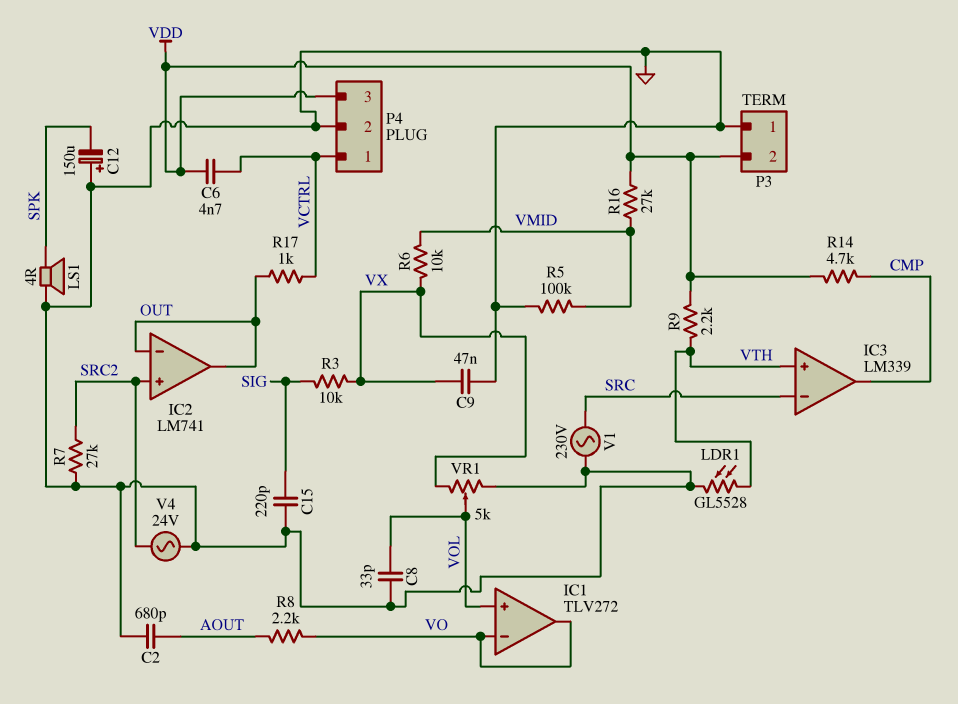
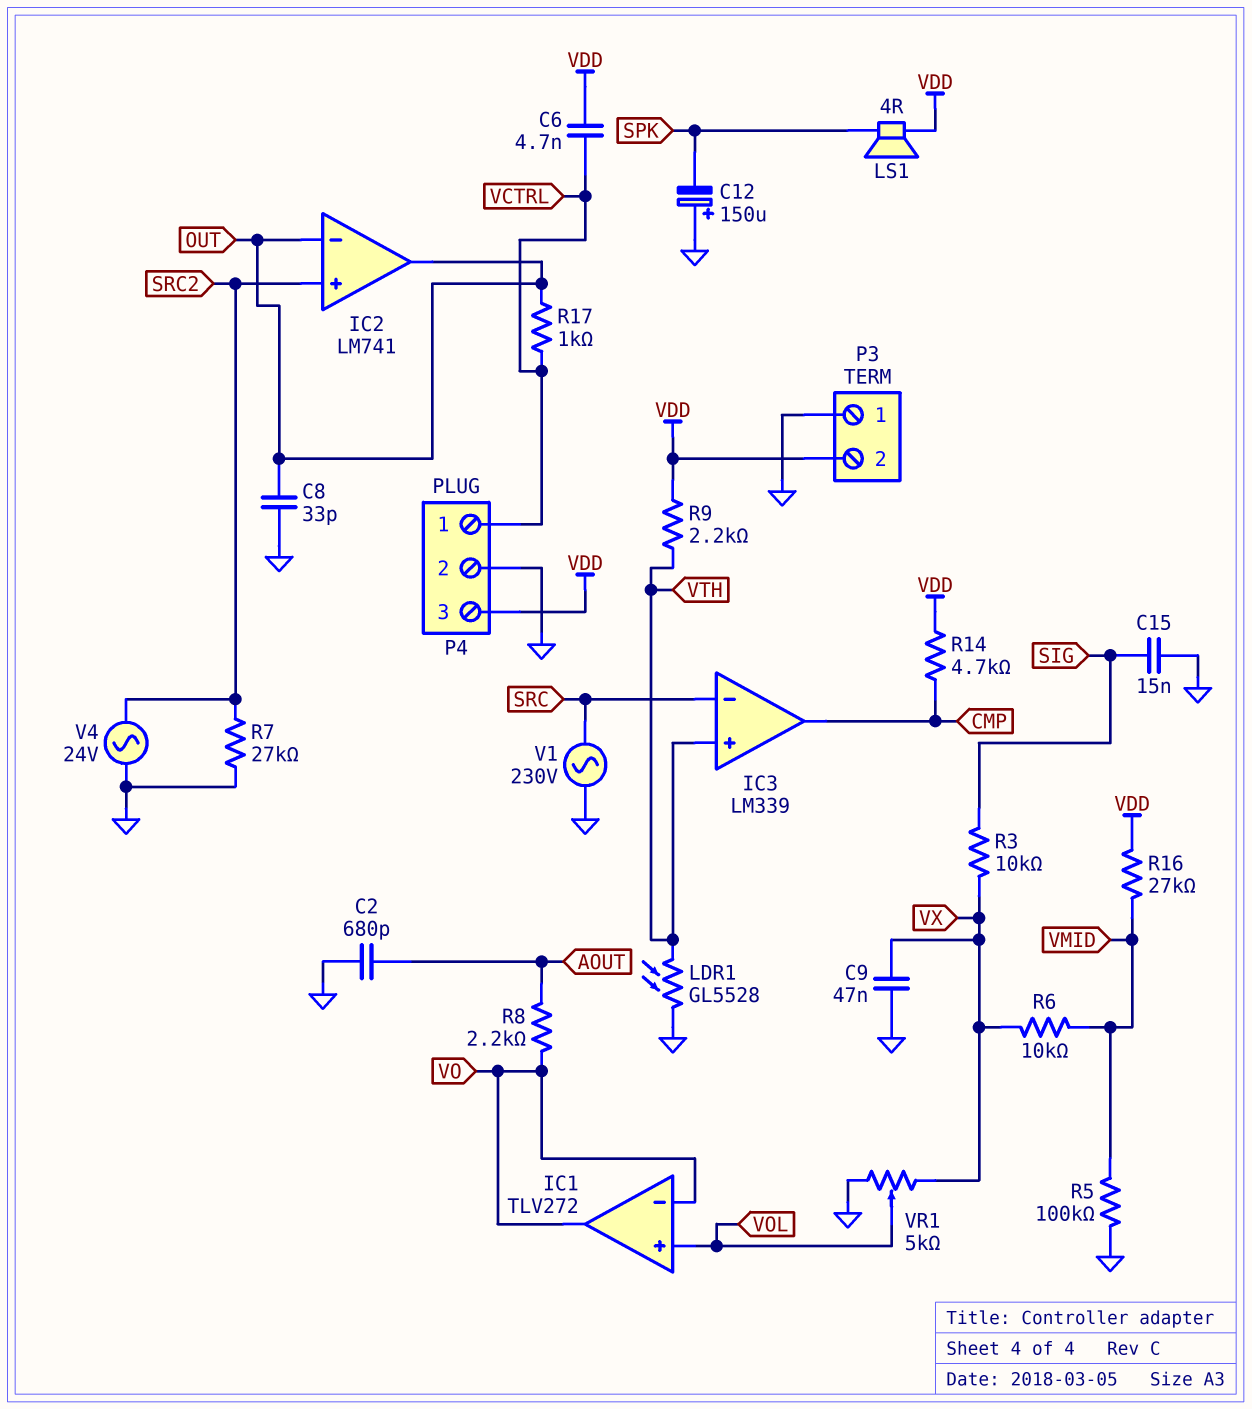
C8: 33pF (GND, VOL) -> 33pF (GND, OUT)
C15: 220pF (GND, SIG) -> 15nF (GND, SIG)
LS1: speaker 4R (GND, SPK) -> speaker 4R (SPK, VDD)

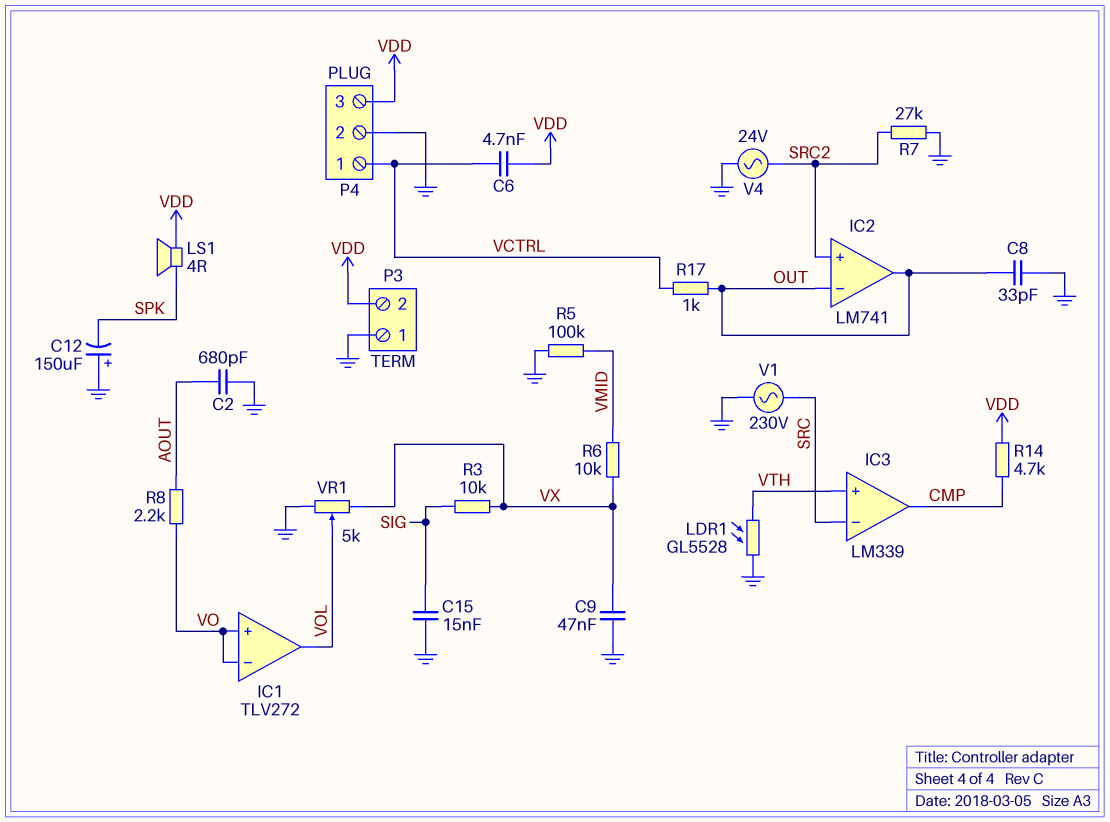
IC1 pin in+: VOL -> VO
IC1 pin out: VO -> VOL
R9: 2.2k (VDD, VTH) -> none
R16: 27k (VDD, VMID) -> none

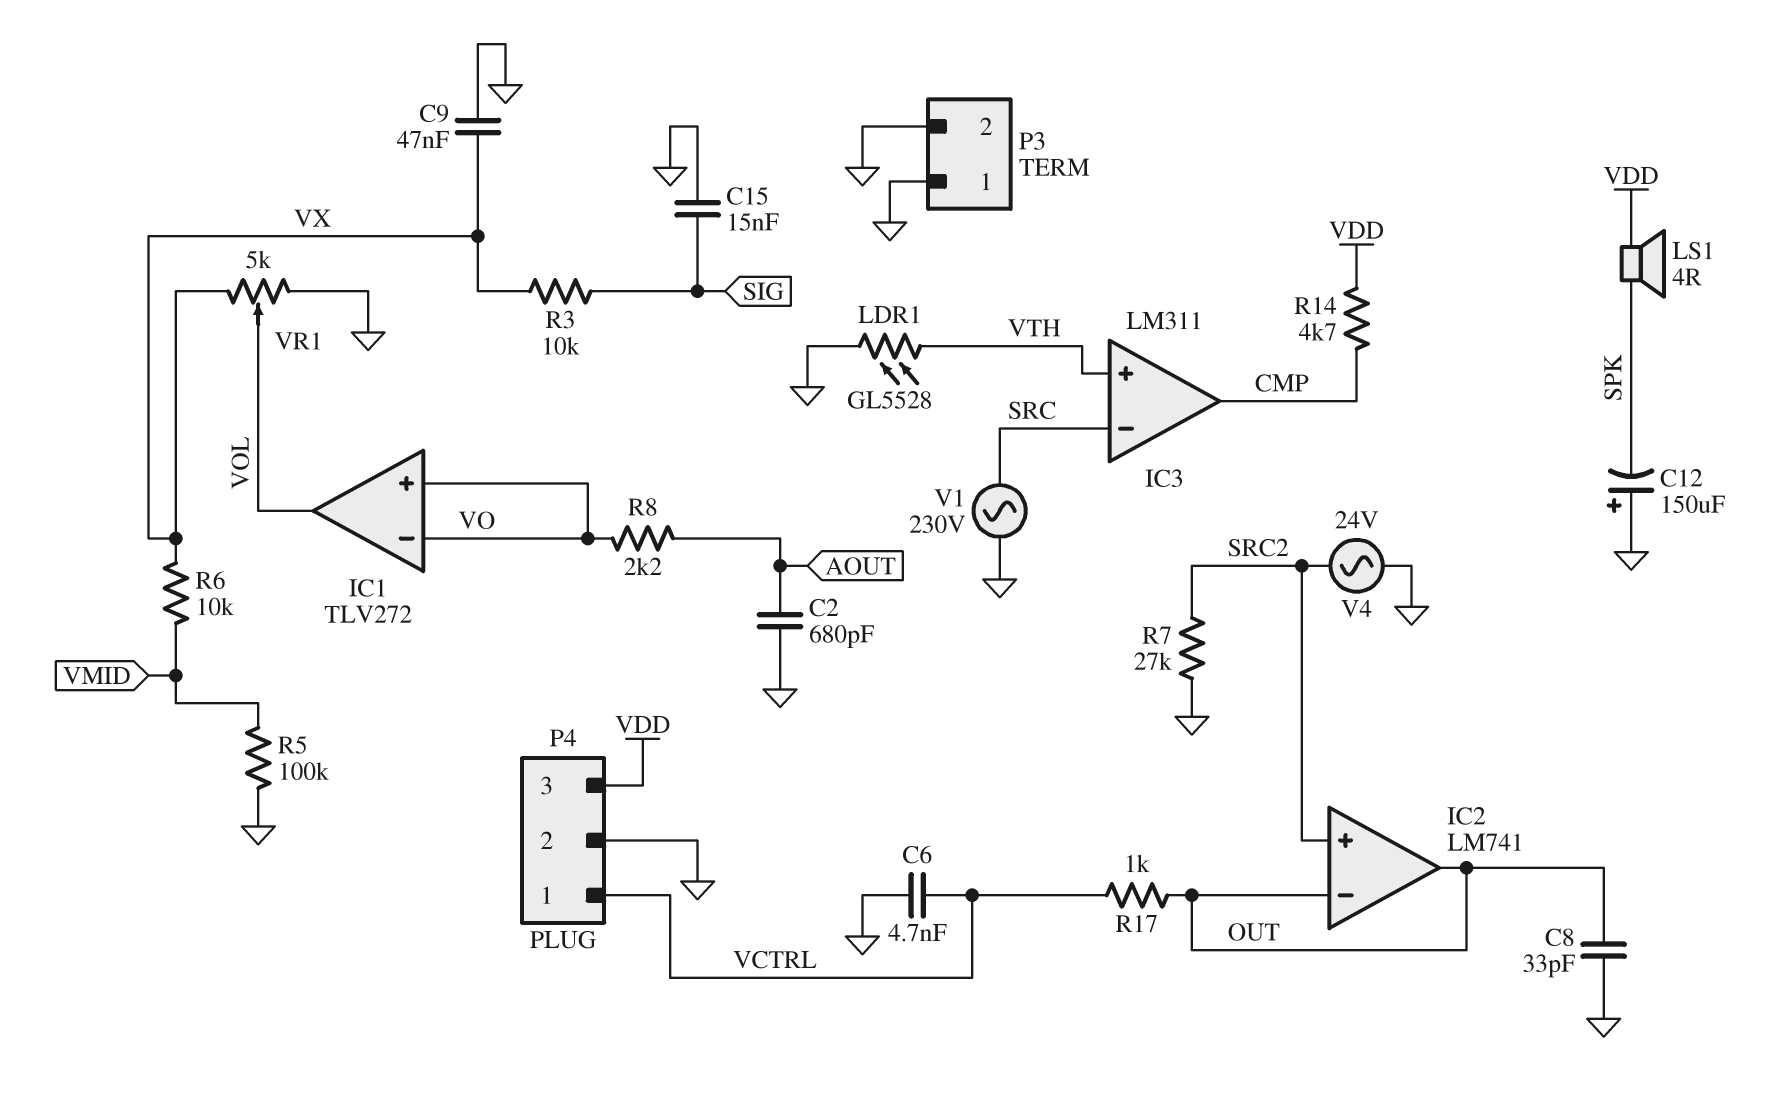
C6: 4.7nF (VCTRL, VDD) -> 4.7nF (GND, VCTRL)
IC3: LM339 -> LM311
P3 pin 2: VDD -> GND

